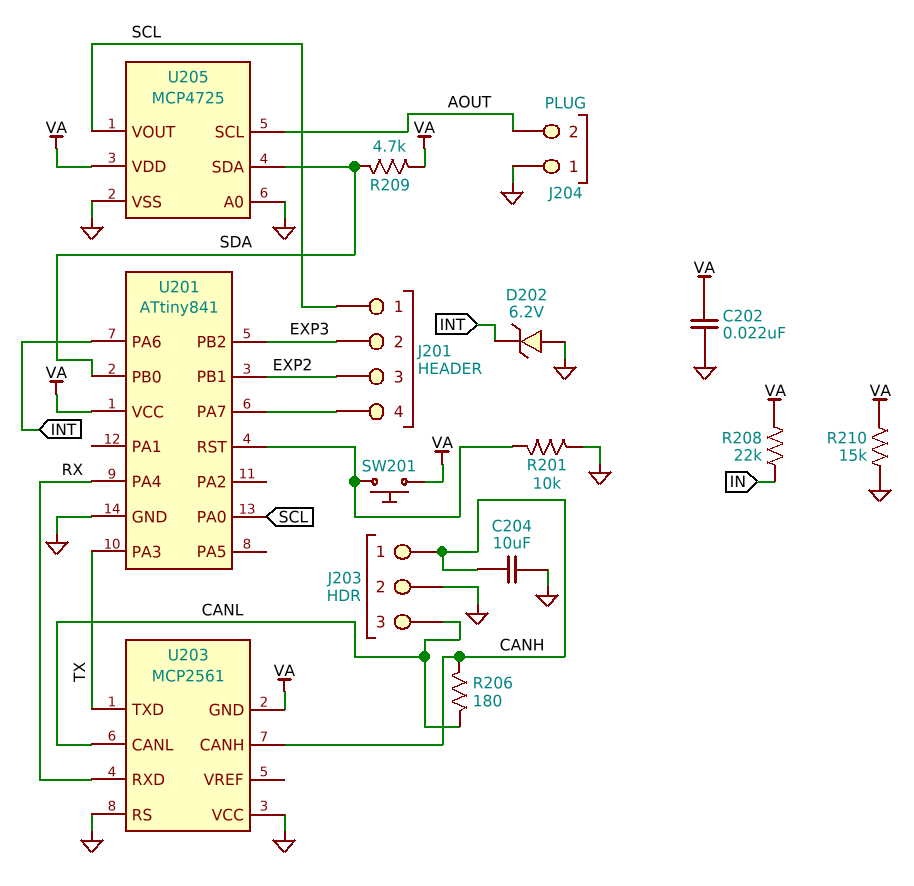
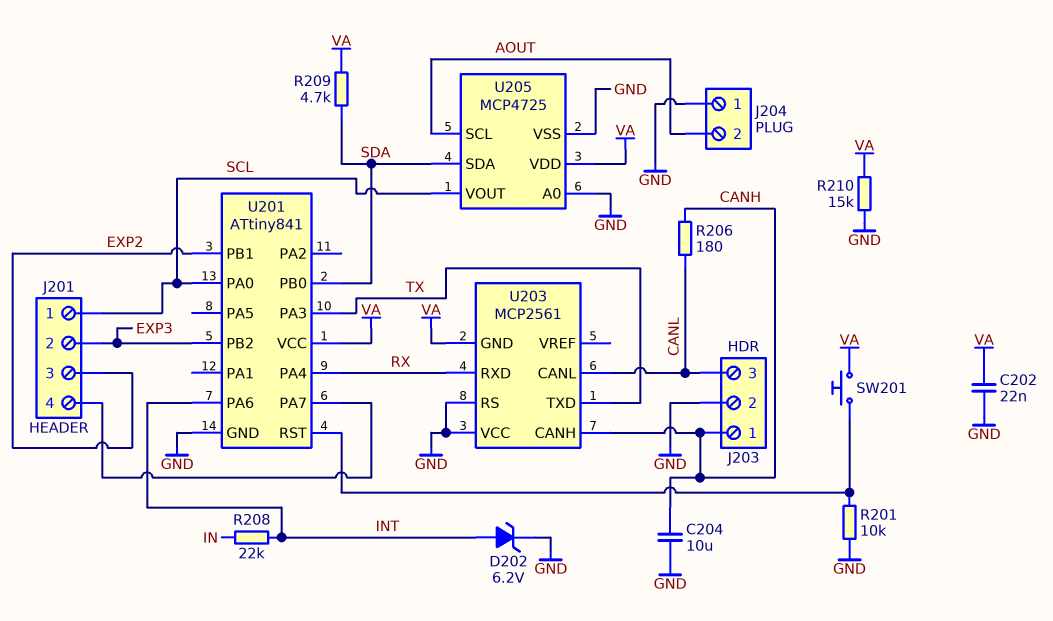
D202: zener 6.2V (A GND, K INT) -> zener 6.2V (A INT, K GND)
R208: 22k (IN, VA) -> 22k (IN, INT)

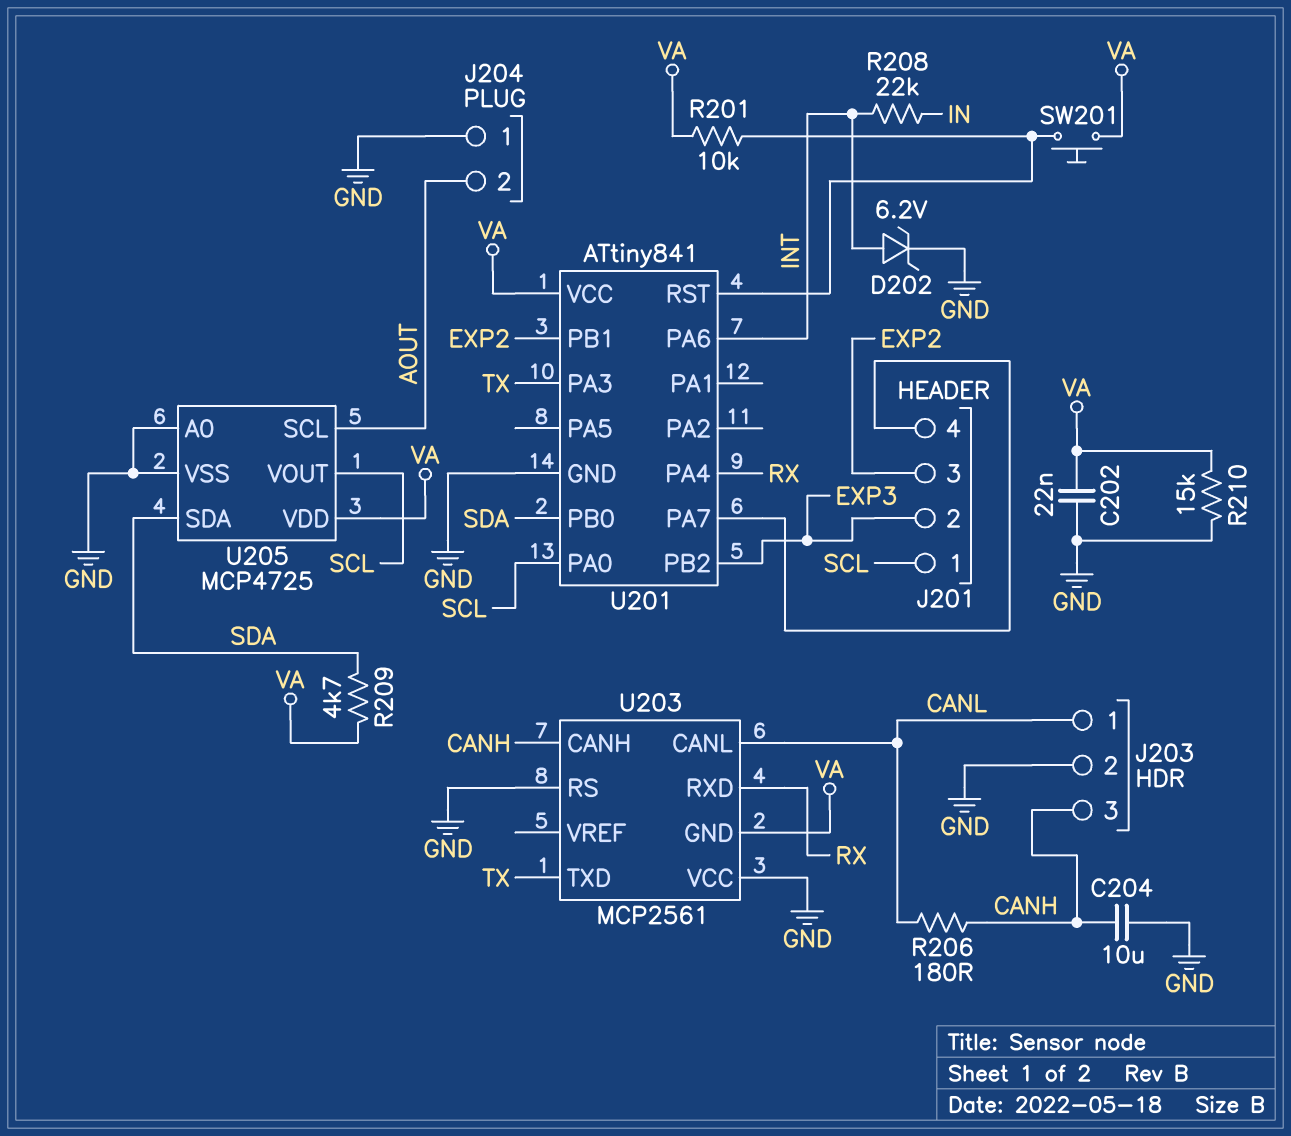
J203 pin 1: CANH -> CANL
J203 pin 3: CANL -> CANH
R201: 10k (GND, U201/RST) -> 10k (U201/RST, VA)

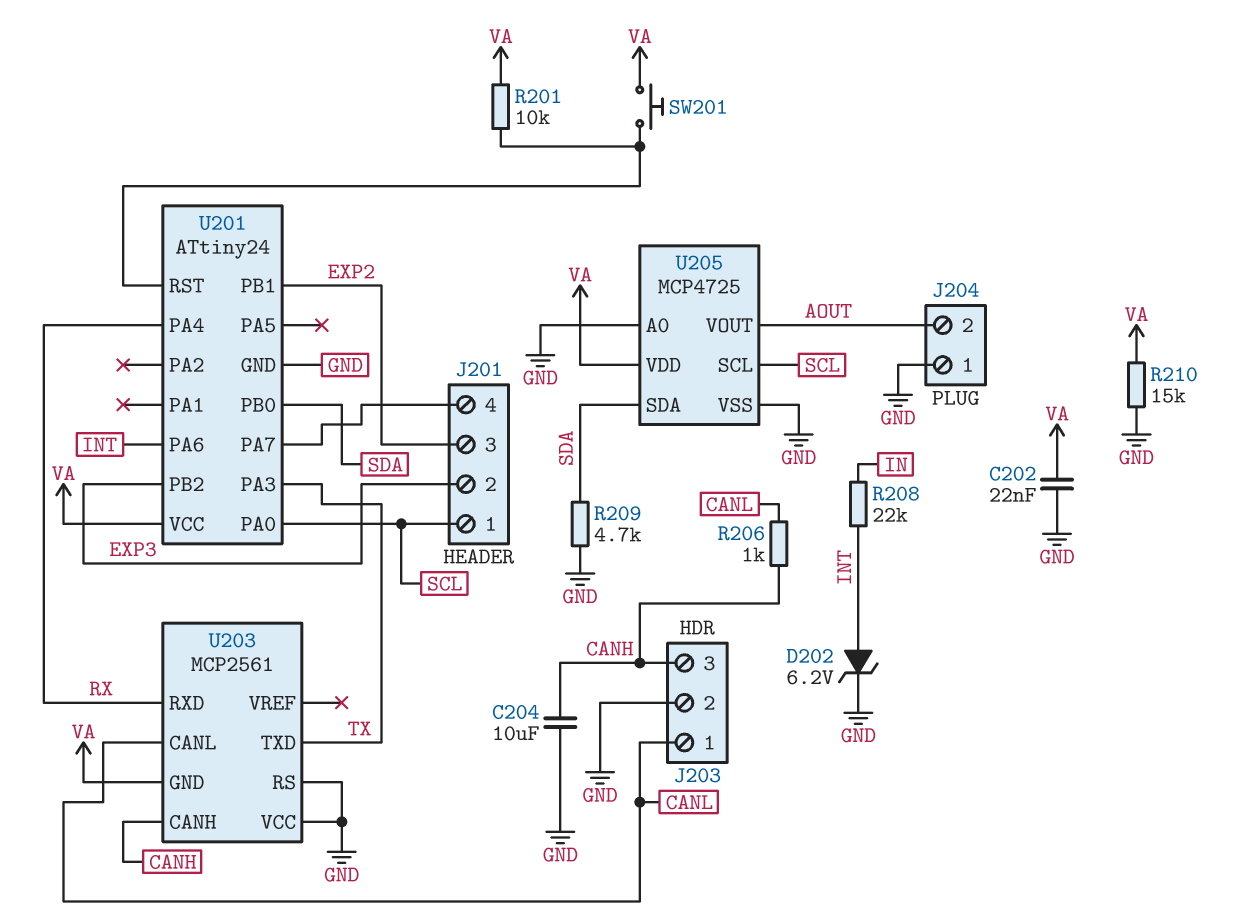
R206: 180 (CANH, CANL) -> 1k (CANH, CANL)
R209: 4.7k (SDA, VA) -> 4.7k (GND, SDA)
U201: ATtiny841 -> ATtiny24
U205 pin SCL: AOUT -> SCL
U205 pin VOUT: SCL -> AOUT

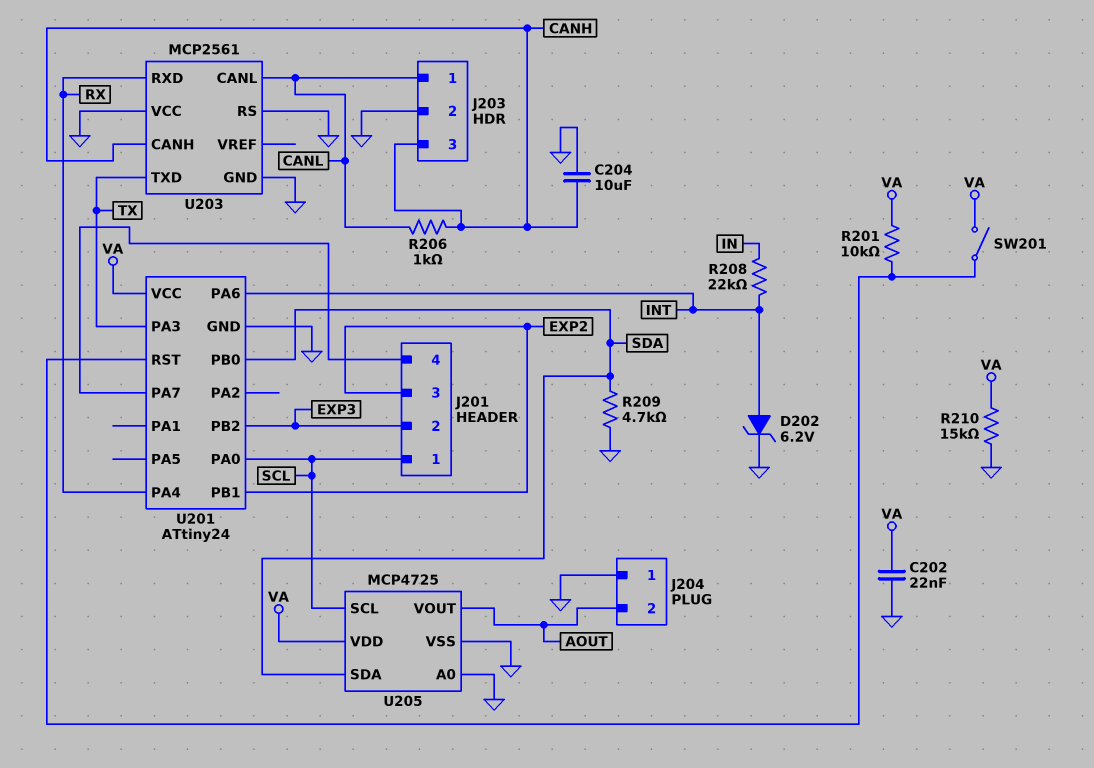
SW201: button (U201/RST, VA) -> switch (U201/RST, VA)
U203 pin GND: VA -> GND

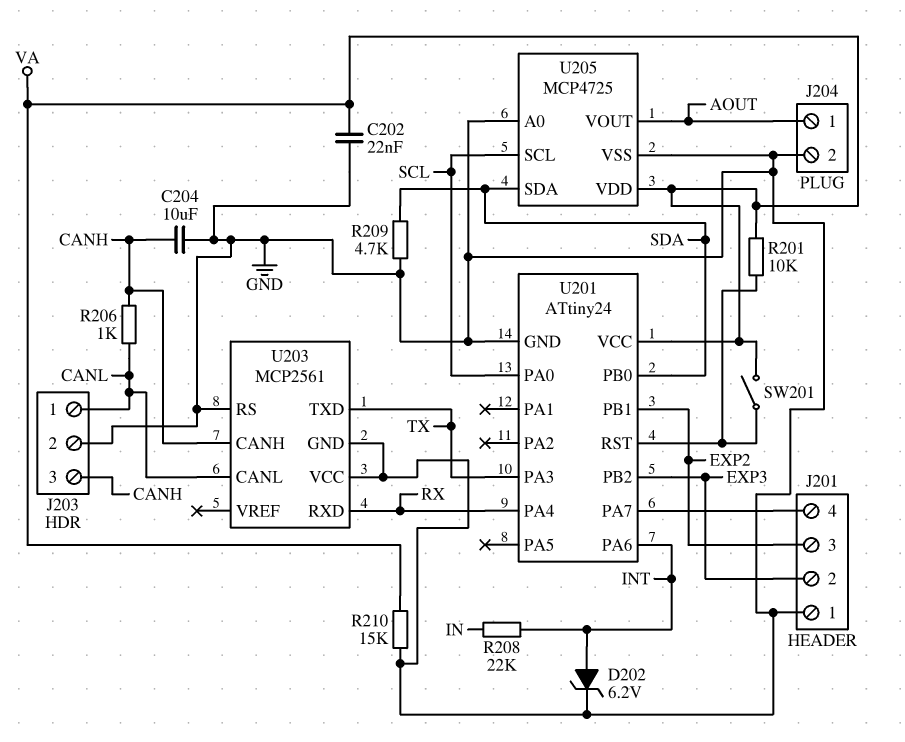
J201 pin 1: SCL -> GND
J204 pin 1: GND -> AOUT
J204 pin 2: AOUT -> GND

